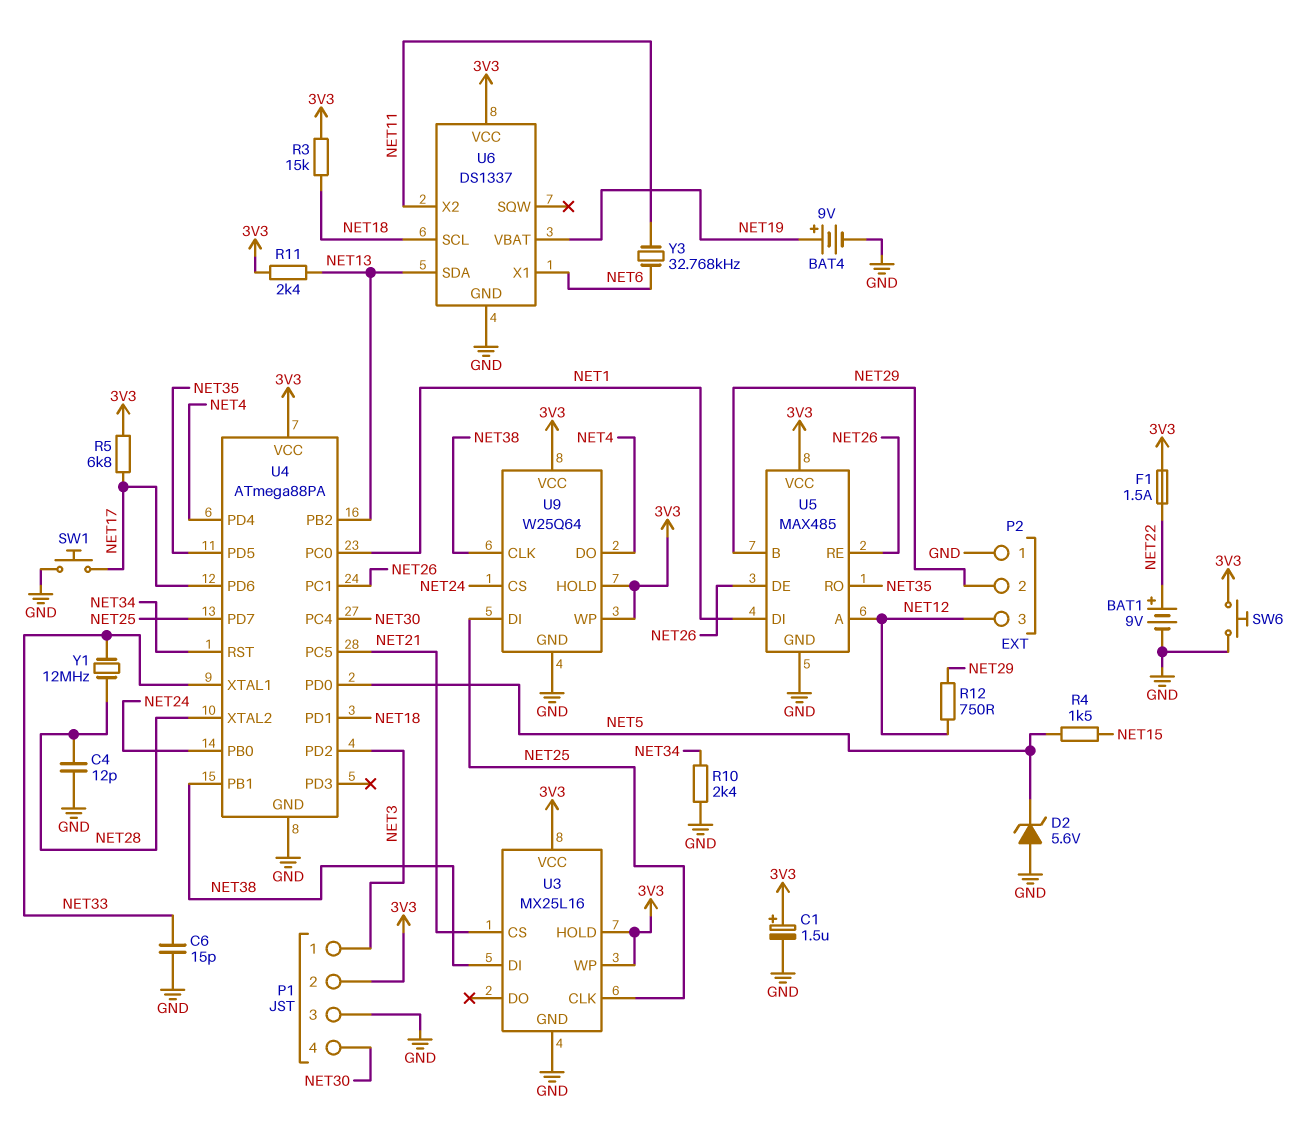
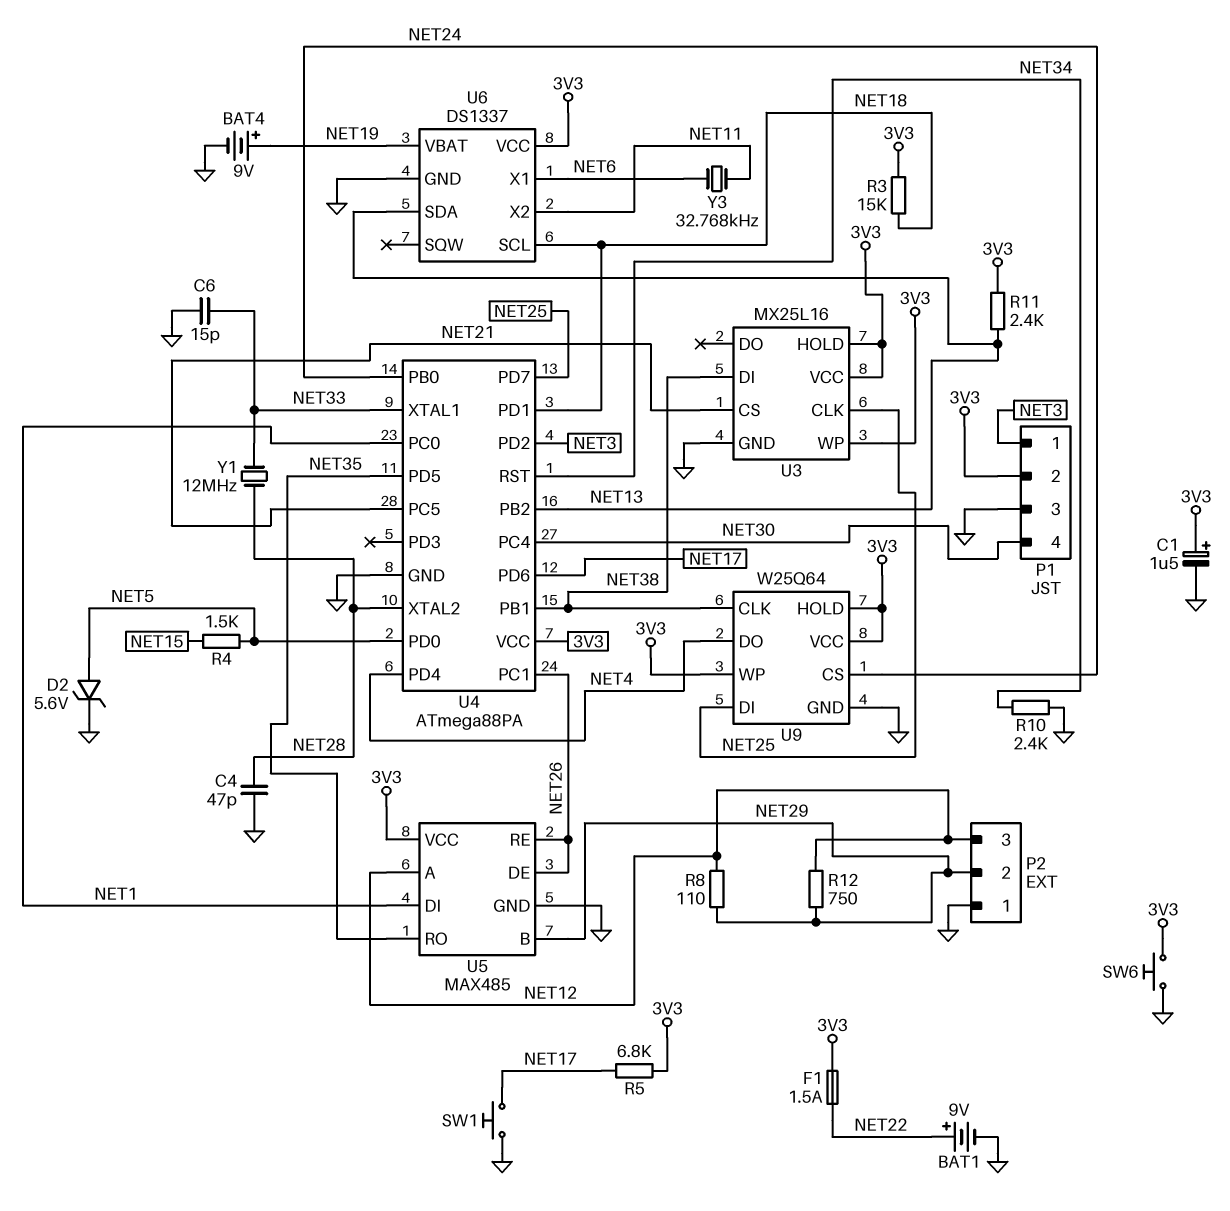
C4: 12pF (GND, NET28) -> 47pF (GND, NET28)
D2: zener 5.6V (A GND, K NET5) -> zener 5.6V (A NET5, K GND)
R8: none -> 110 (NET12, NET29)

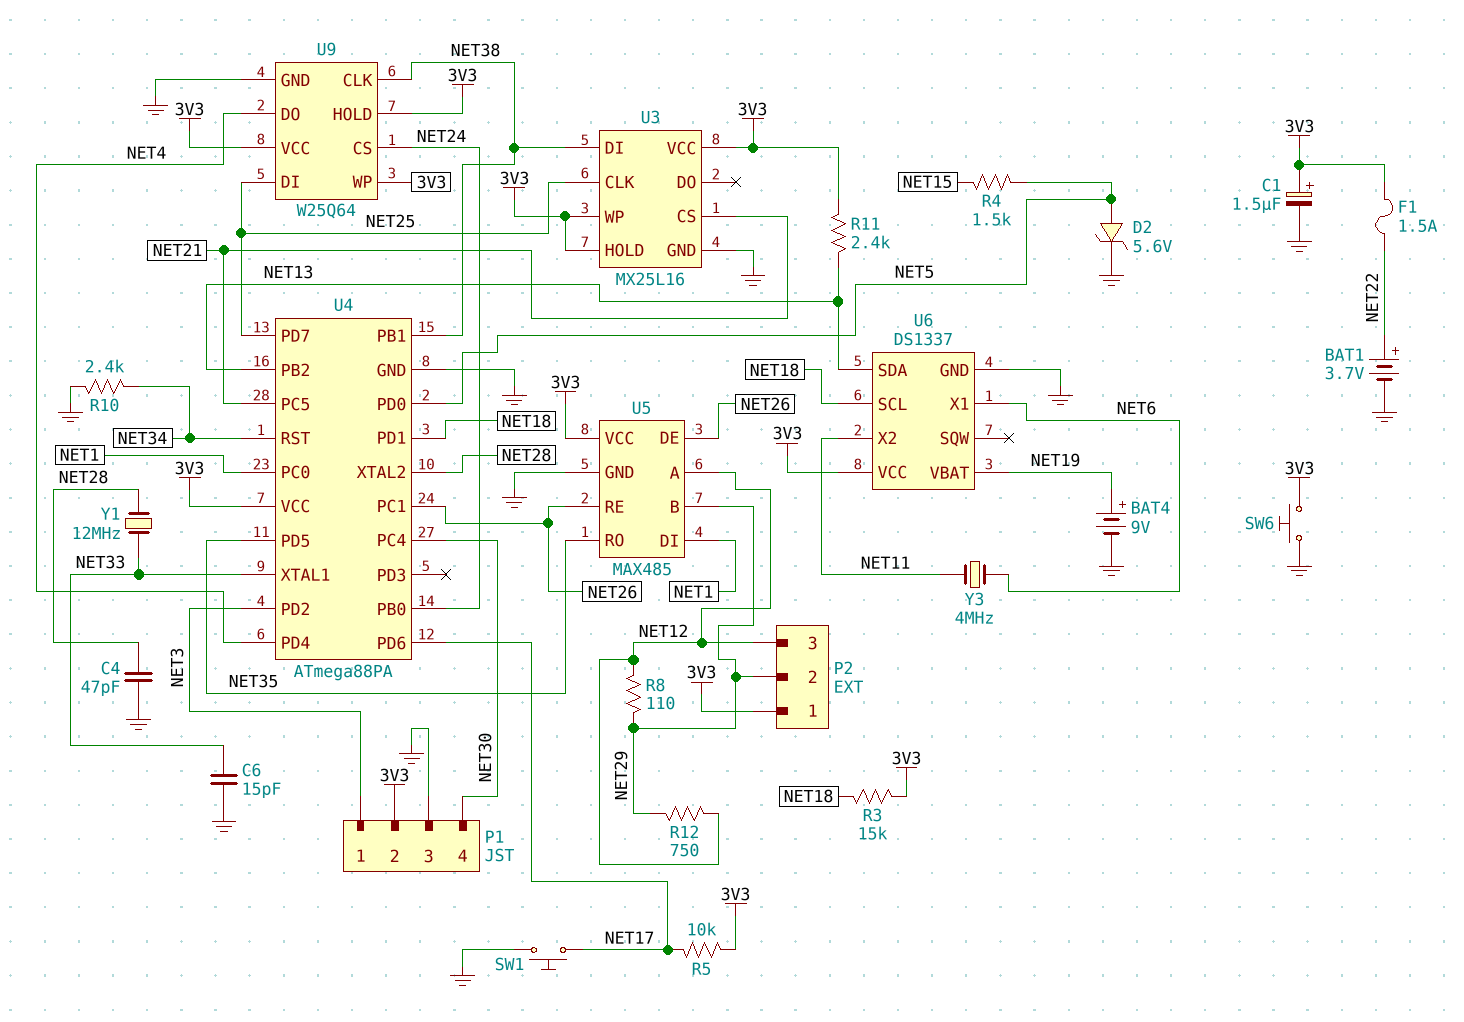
BAT1: 9V (plus NET22, minus GND) -> 3.7V (plus NET22, minus GND)
P2 pin 1: GND -> 3V3
R5: 6.8k (3V3, NET17) -> 10k (3V3, NET17)
Y3: 32.768kHz (NET6, NET11) -> 4MHz (NET6, NET11)

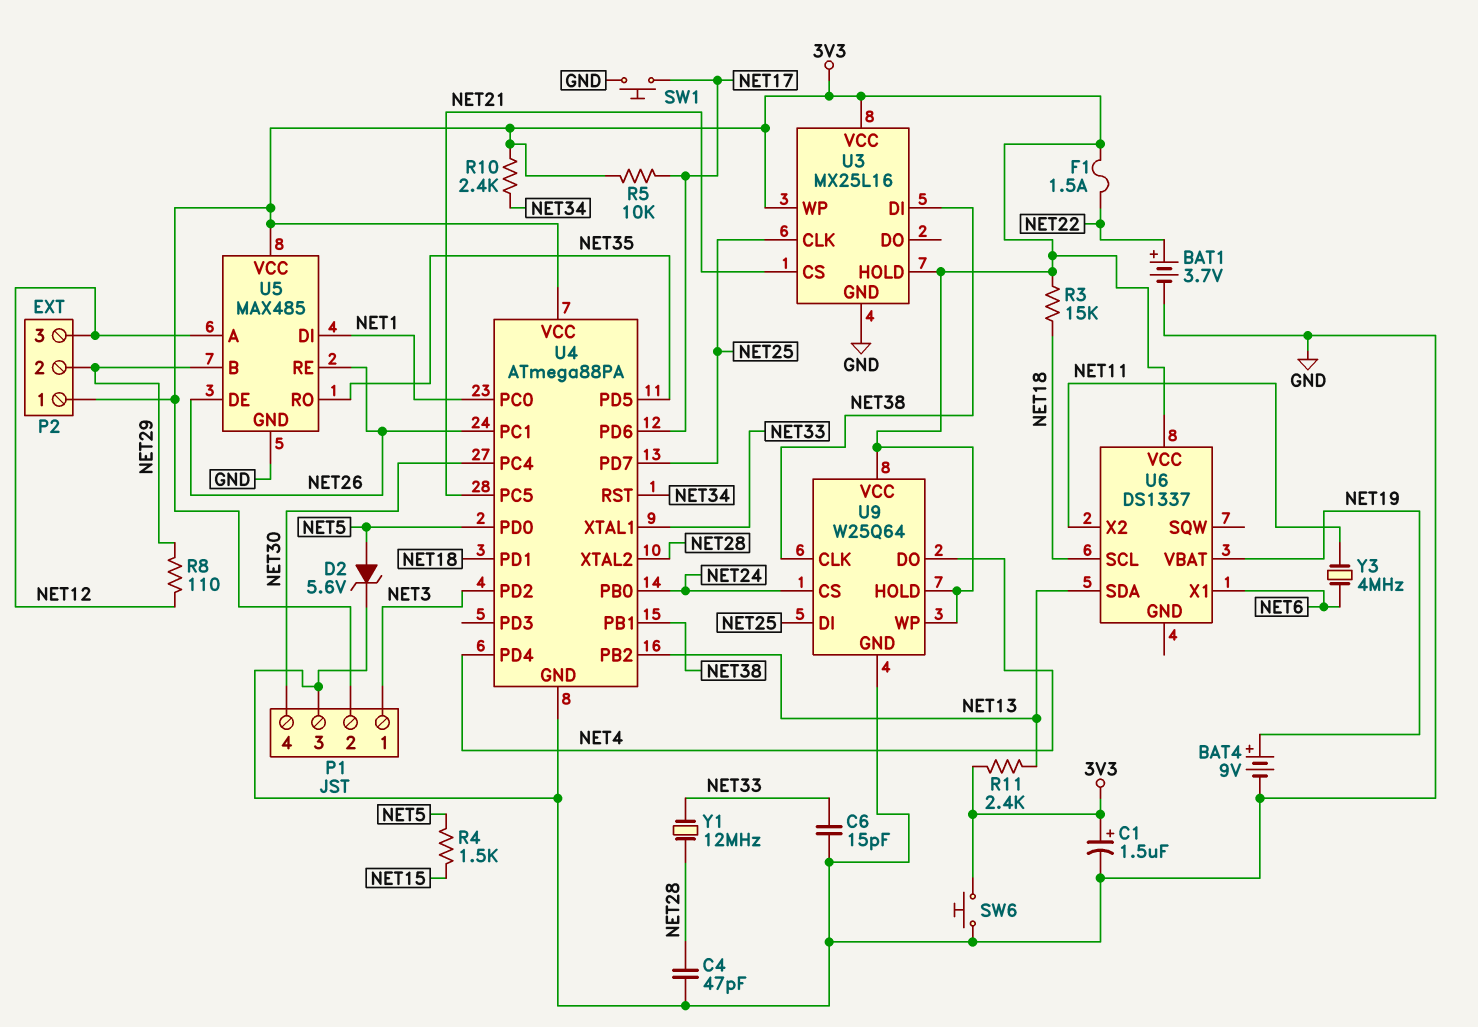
R10: 2.4k (GND, NET34) -> 2.4k (3V3, NET34)
R12: 750 (NET12, NET29) -> none
U6 pin GND: GND -> none

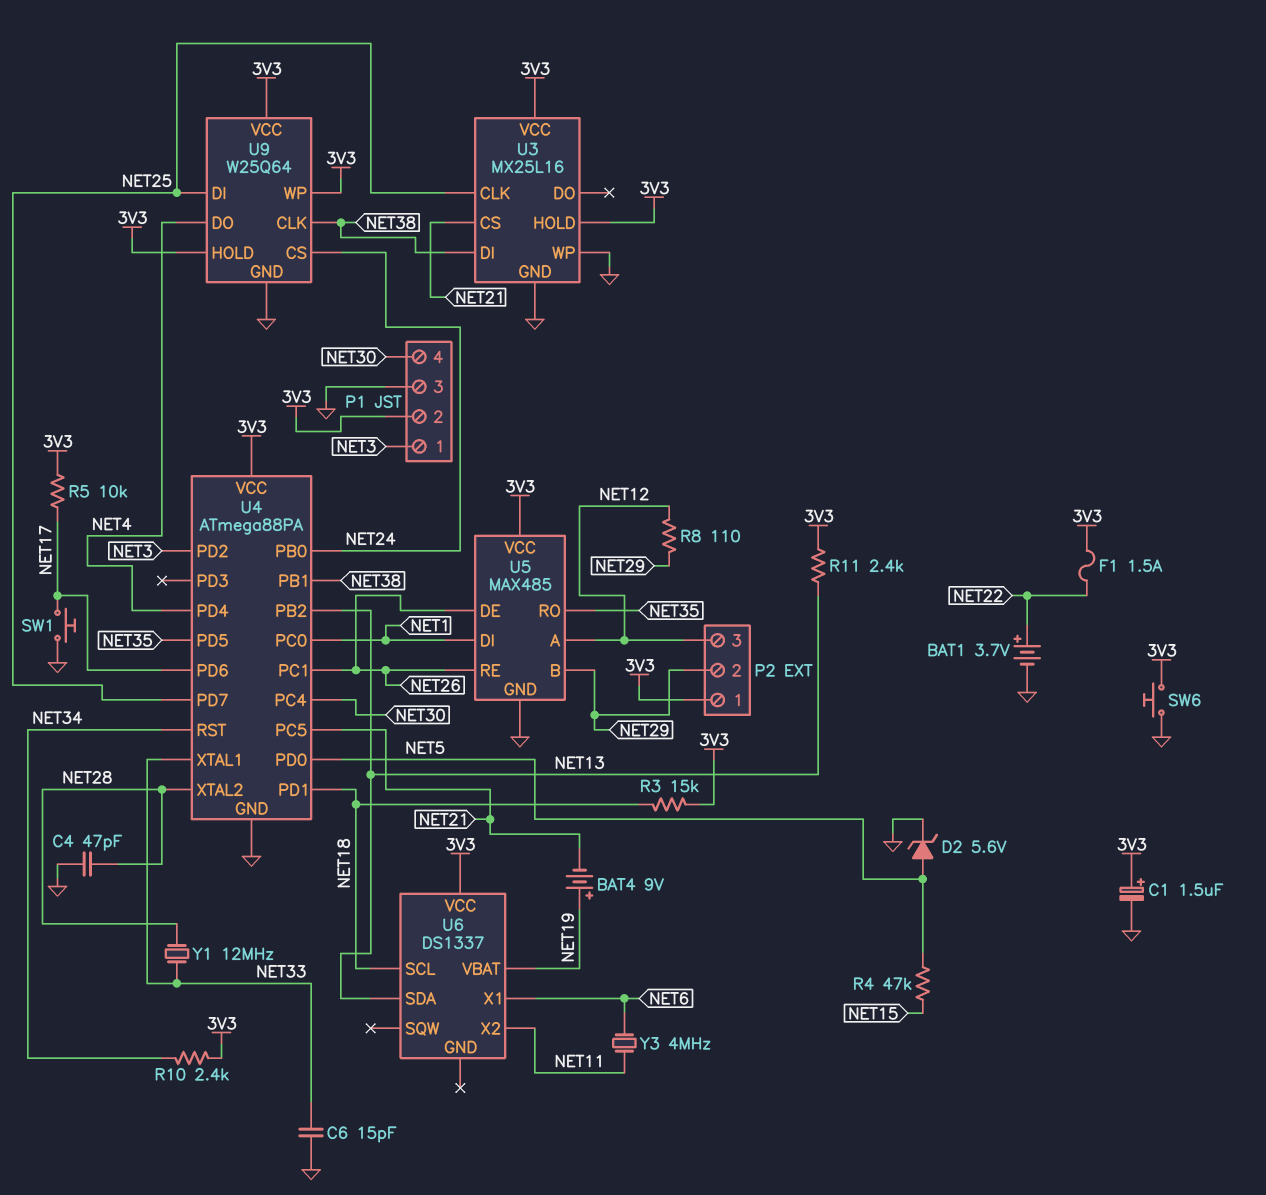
BAT4: 9V (plus NET19, minus GND) -> 9V (plus NET19, minus NET21)
R4: 1.5k (NET5, NET15) -> 47k (NET5, NET15)
U3 pin WP: 3V3 -> GND

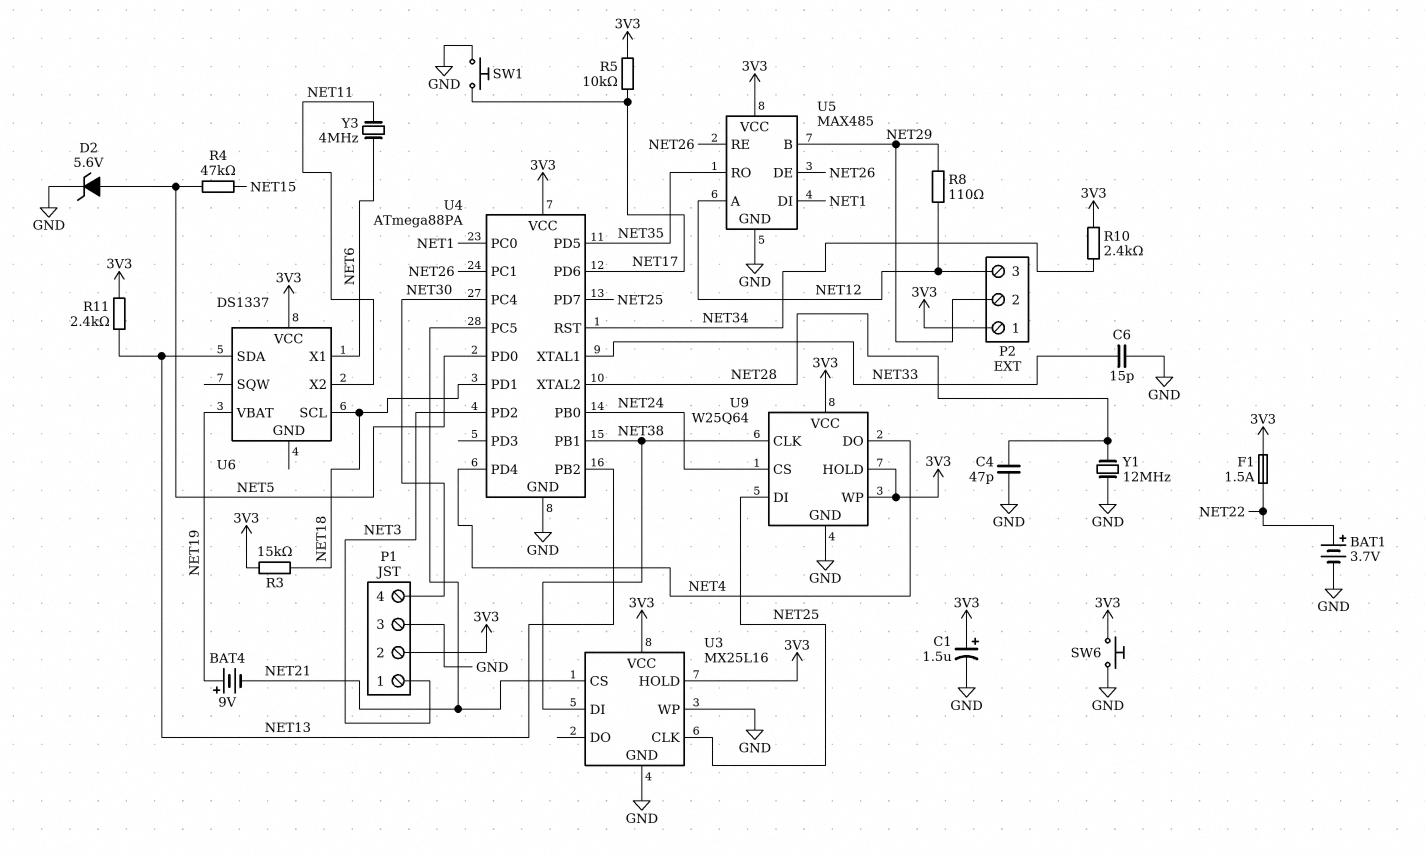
Y1: 12MHz (NET28, NET33) -> 12MHz (GND, NET28)

